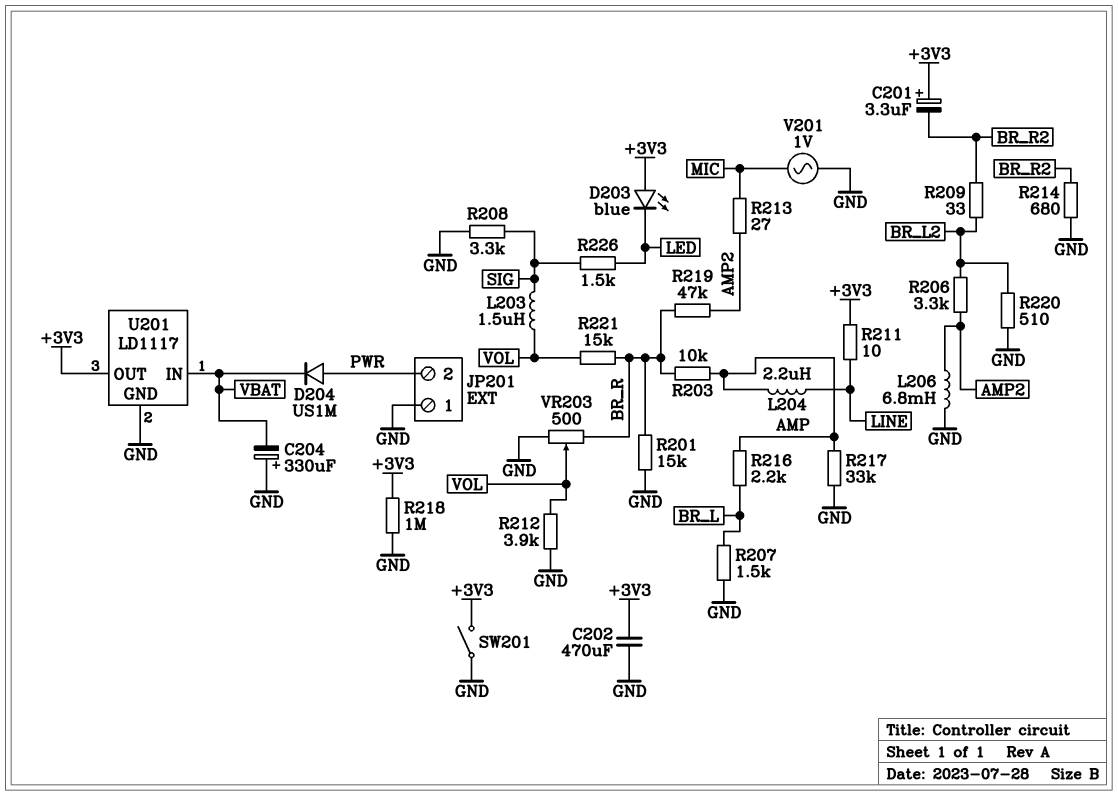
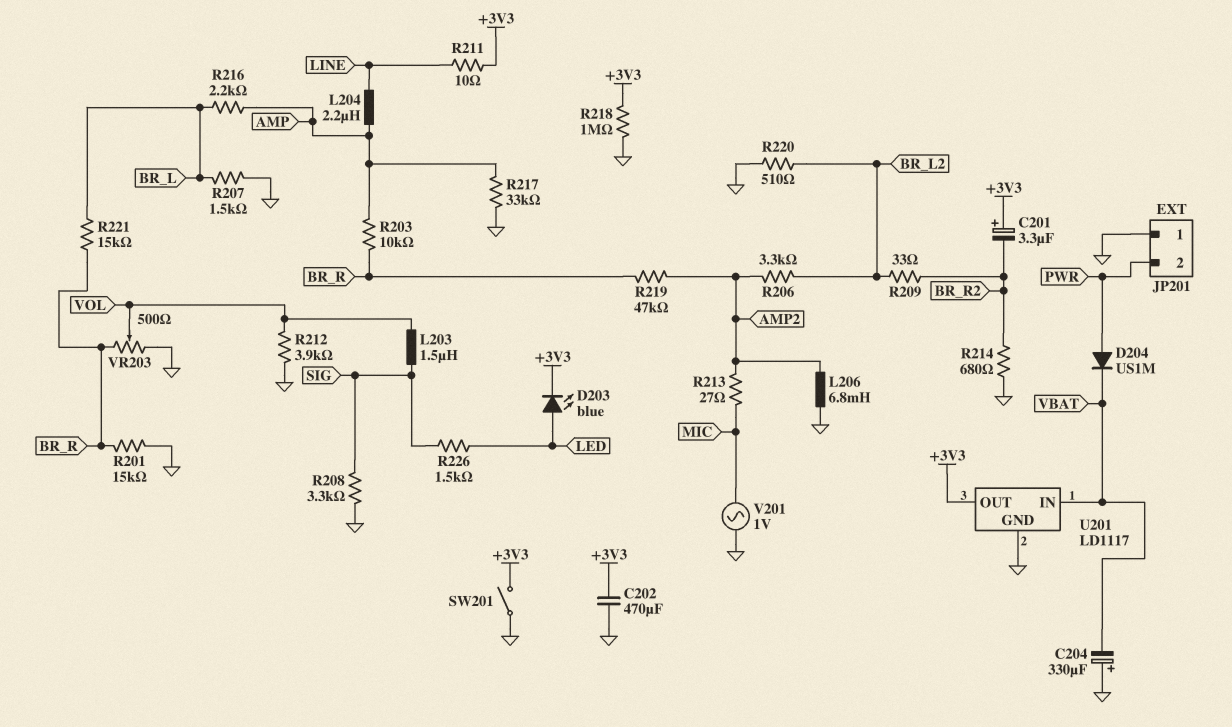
D203: LED blue (A +3V3, K LED) -> LED blue (A LED, K +3V3)
R221: 15k (BR_R, VOL) -> 15k (BR_L, BR_R)

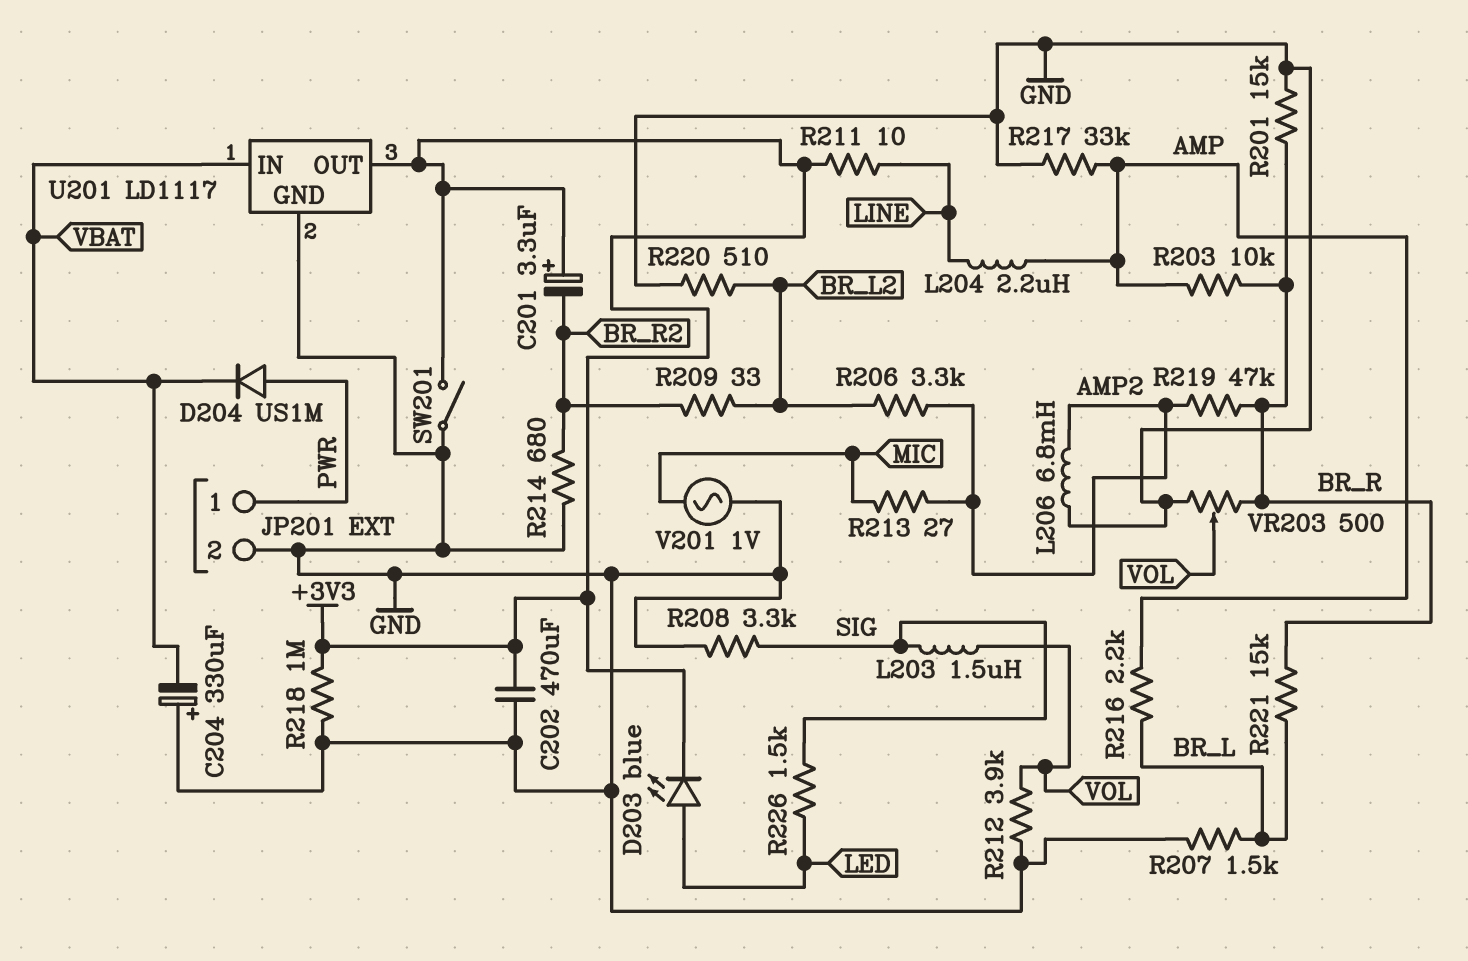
JP201 pin 1: GND -> PWR
JP201 pin 2: PWR -> GND

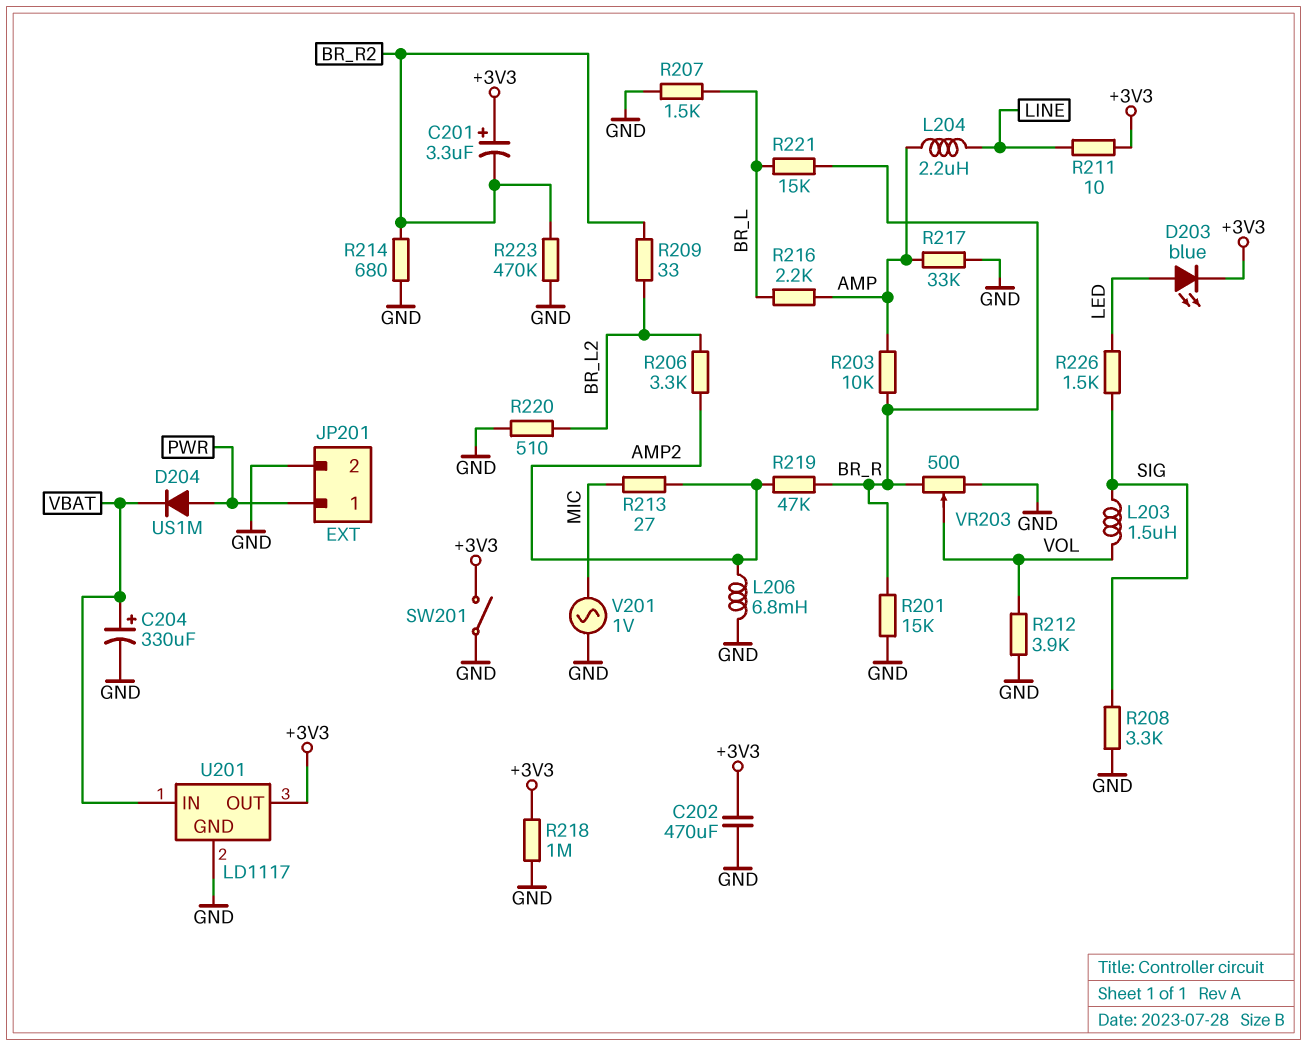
C204: 330uF (plus GND, minus VBAT) -> 330uF (plus VBAT, minus GND)
R223: none -> 470k (BR_R2, GND)

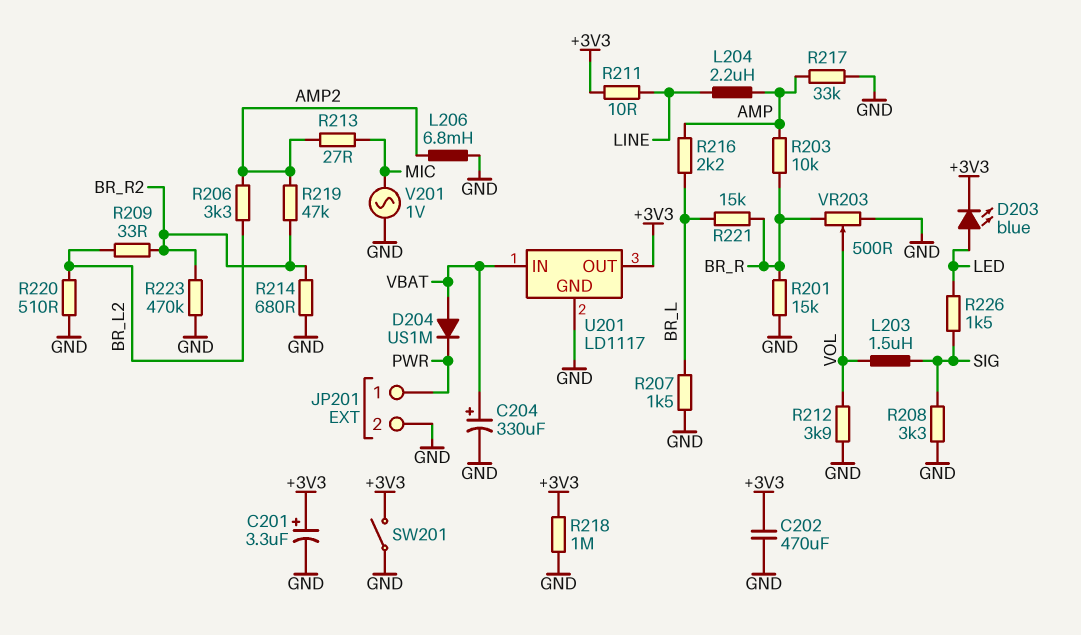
C201: 3.3uF (plus +3V3, minus BR_R2) -> 3.3uF (plus +3V3, minus GND)
D204: diode US1M (A PWR, K VBAT) -> diode US1M (A VBAT, K PWR)
R219: 47k (AMP2, BR_R) -> 47k (AMP2, BR_R2)

